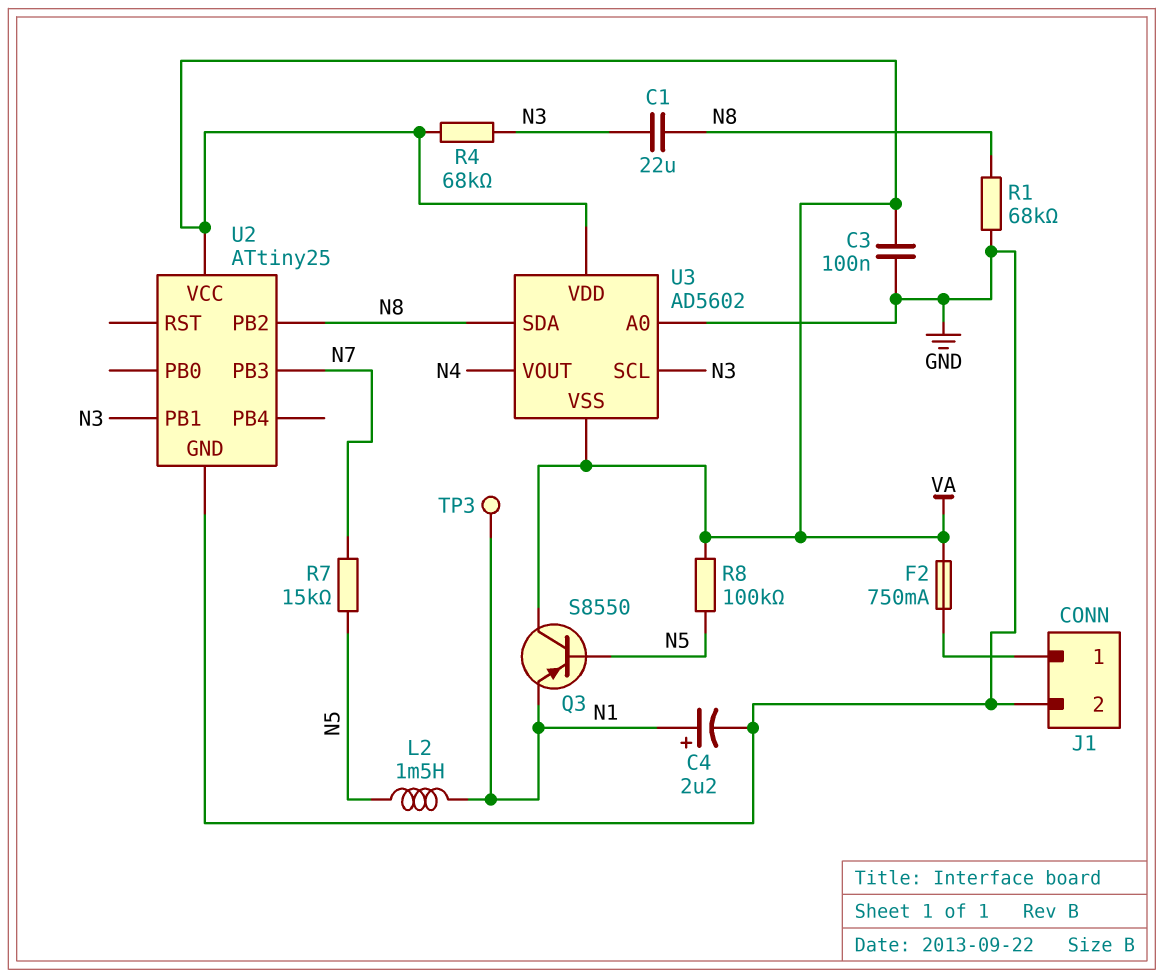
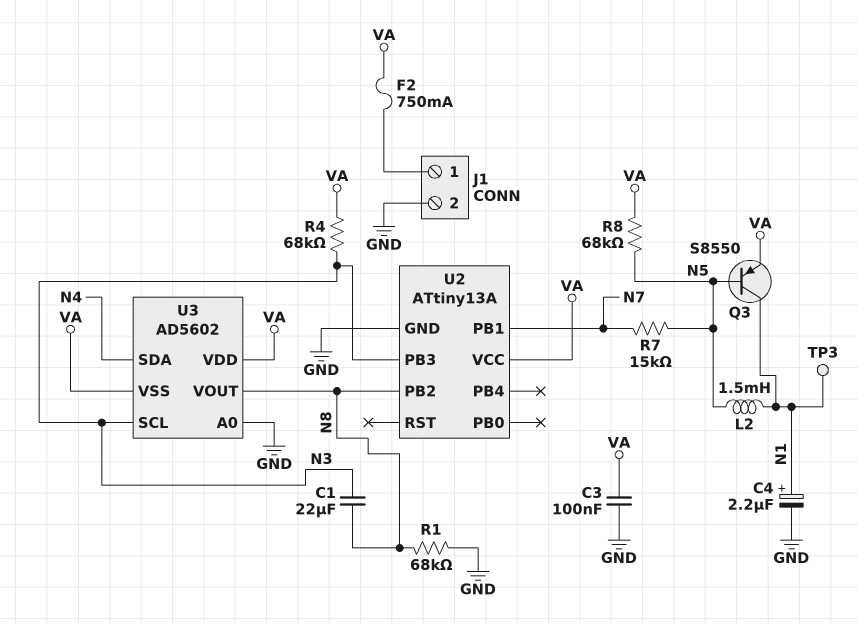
Q3: PNP S8550 (B N5, C VA, E N1) -> PNP S8550 (B N5, C N1, E VA)
R8: 100k (N5, VA) -> 68k (N5, VA)
U2: ATtiny25 -> ATtiny13A
U2 pin PB1: N3 -> N7
U2 pin PB3: N7 -> N3
U3 pin SDA: N8 -> N4
U3 pin VOUT: N4 -> N8

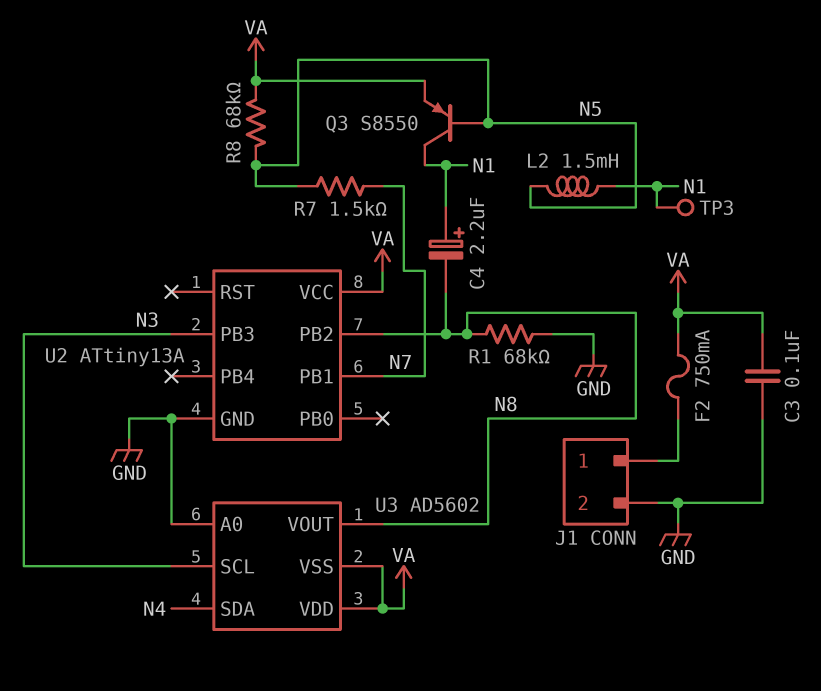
C1: 22uF (N3, N8) -> none
C4: 2.2uF (plus N1, minus GND) -> 2.2uF (plus N1, minus N8)
R4: 68k (N3, VA) -> none
R7: 15k (N5, N7) -> 1.5k (N5, N7)

